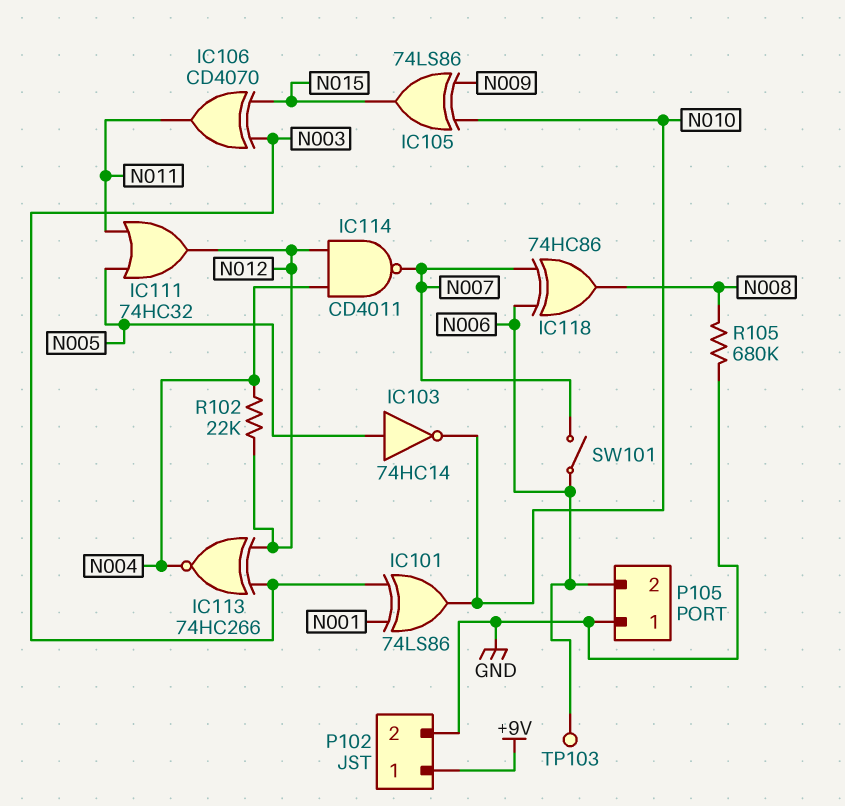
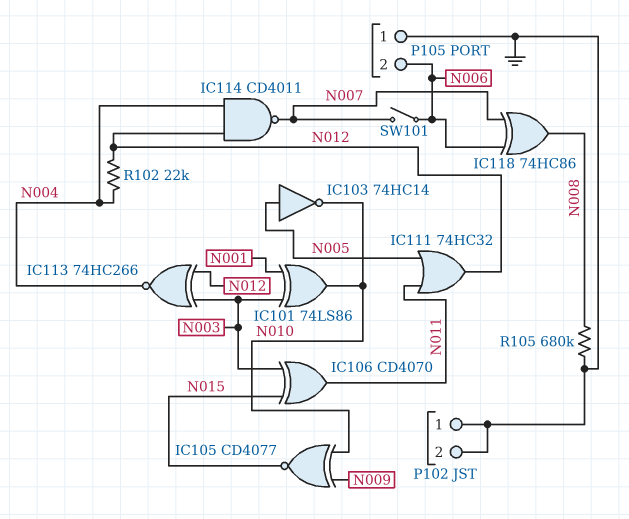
IC105: XOR 74LS86 (in N009, in N010, out N015) -> XNOR CD4077 (in N009, in N010, out N015)
P102 pin 1: +9V -> GND
TP103: test point (N006) -> none

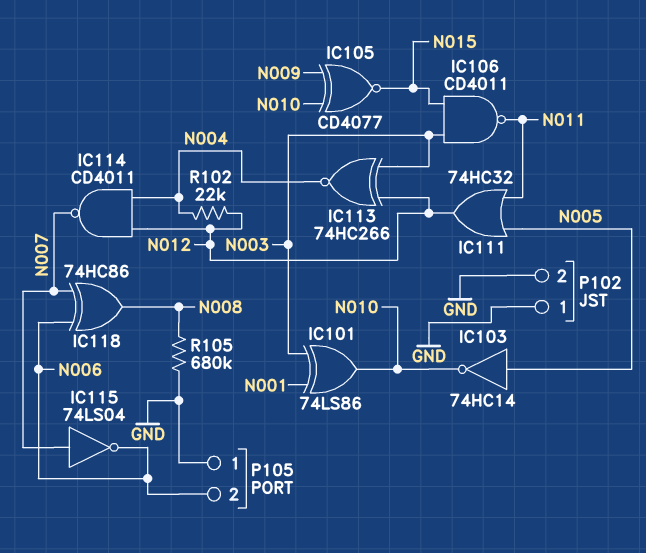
IC106: XOR CD4070 (in N003, in N015, out N011) -> NAND CD4011 (in N003, in N015, out N011)
IC115: none -> NOT 74LS04 (in N007, out N006)
SW101: switch (N006, N007) -> none

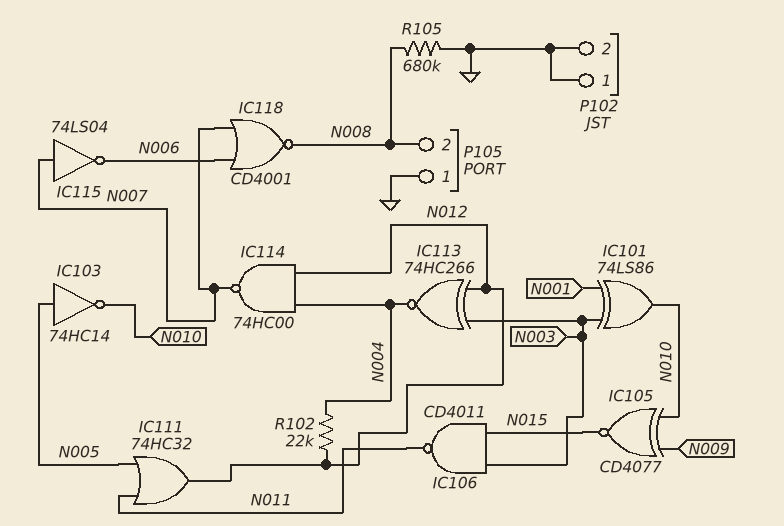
IC114: NAND CD4011 (in N004, in N012, out N007) -> NAND 74HC00 (in N004, in N012, out N007)
IC118: XOR 74HC86 (in N006, in N007, out N008) -> NOR CD4001 (in N006, in N007, out N008)
P105 pin 2: N006 -> N008

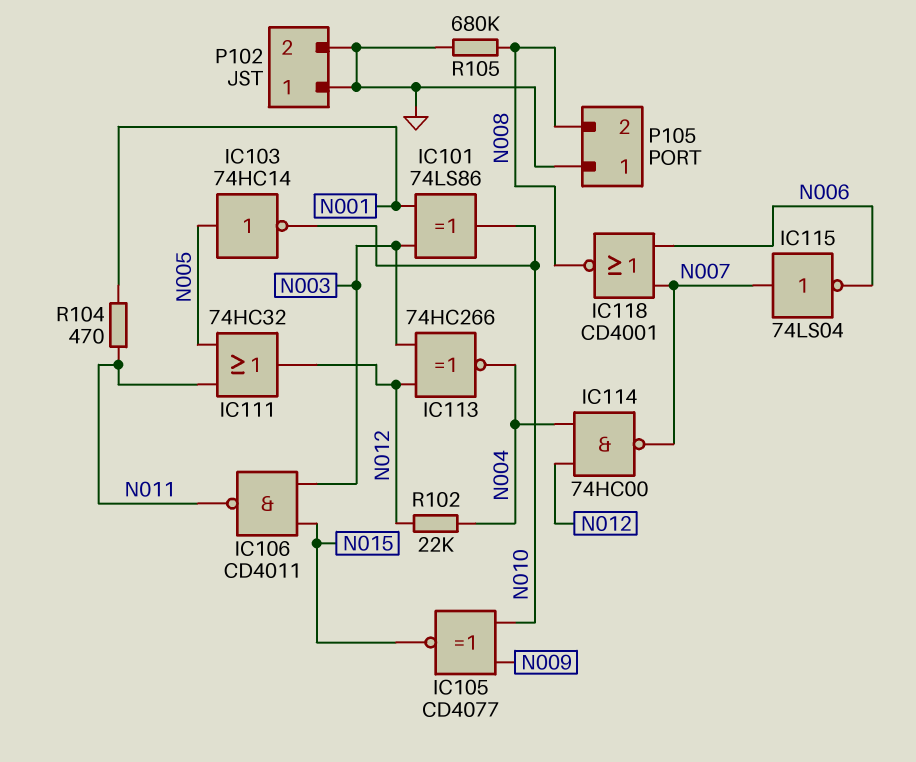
R104: none -> 470 (N001, N011)

